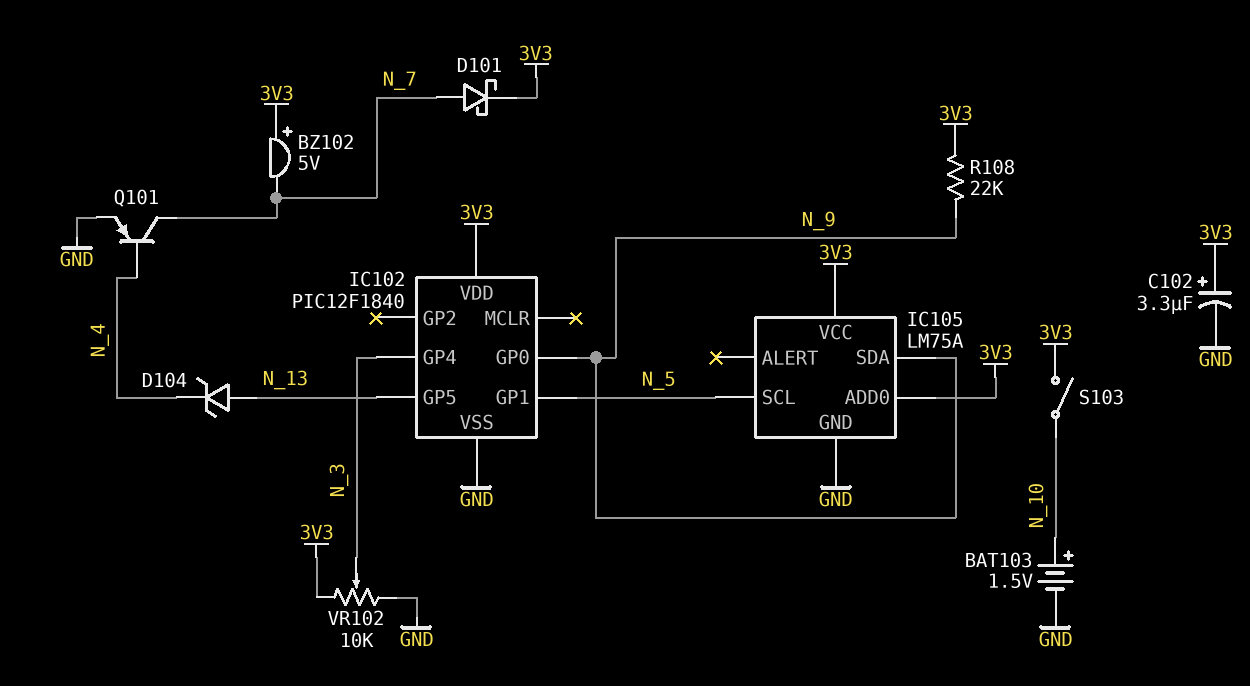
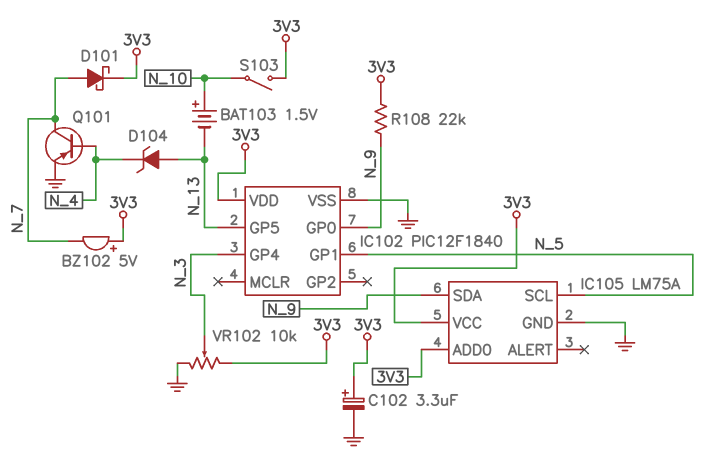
BAT103: 1.5V (plus N_10, minus GND) -> 1.5V (plus N_10, minus N_13)

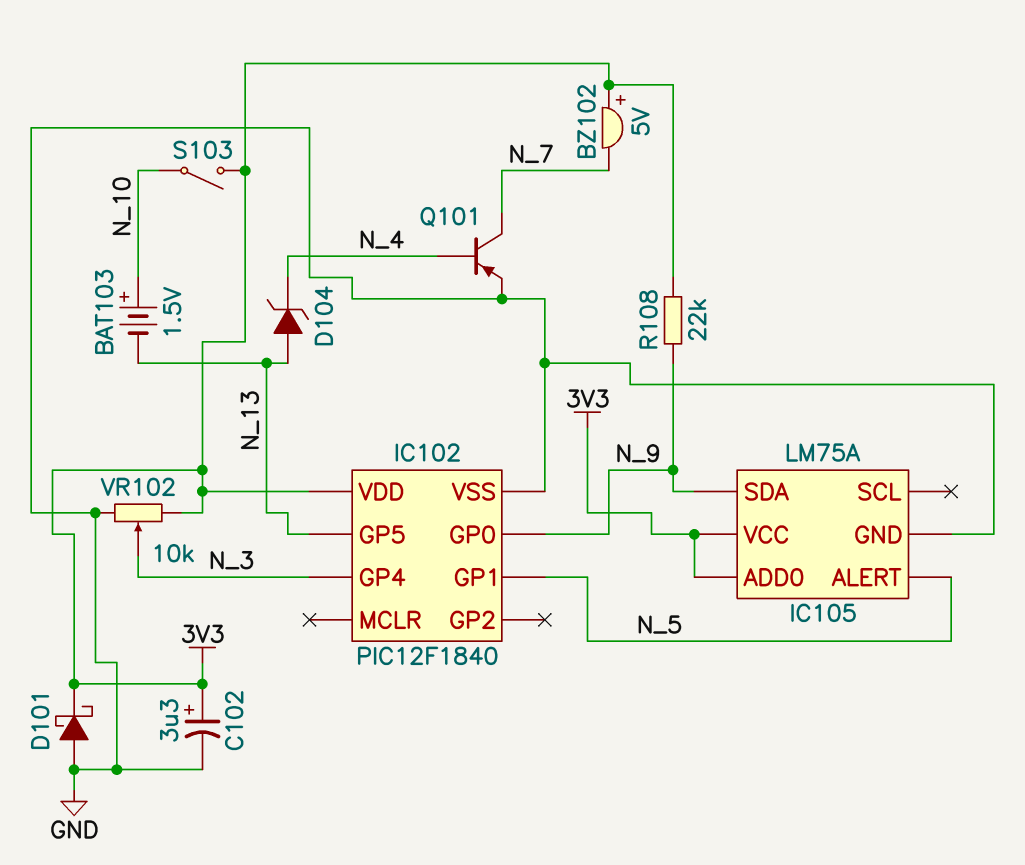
D101: schottky (A N_7, K 3V3) -> schottky (A GND, K 3V3)
IC105 pin ALERT: none -> N_5
IC105 pin SCL: N_5 -> none

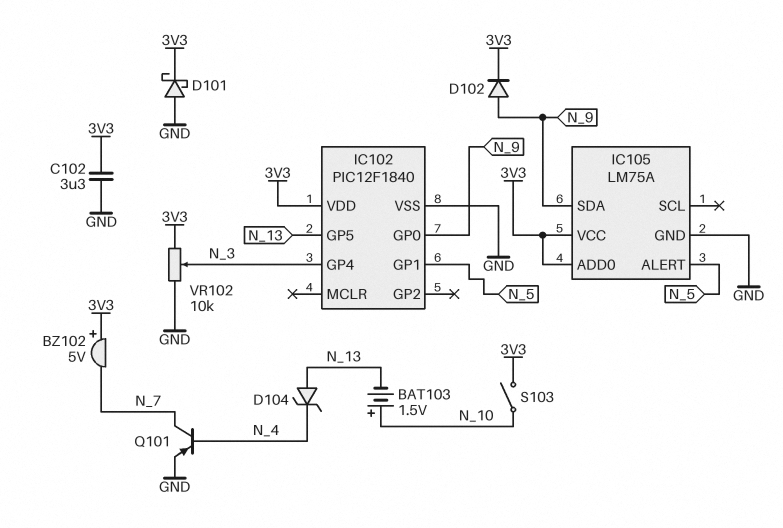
C102: 3.3uF (plus 3V3, minus GND) -> 3.3uF (3V3, GND)
D102: none -> diode (A N_9, K 3V3)
R108: 22k (3V3, N_9) -> none

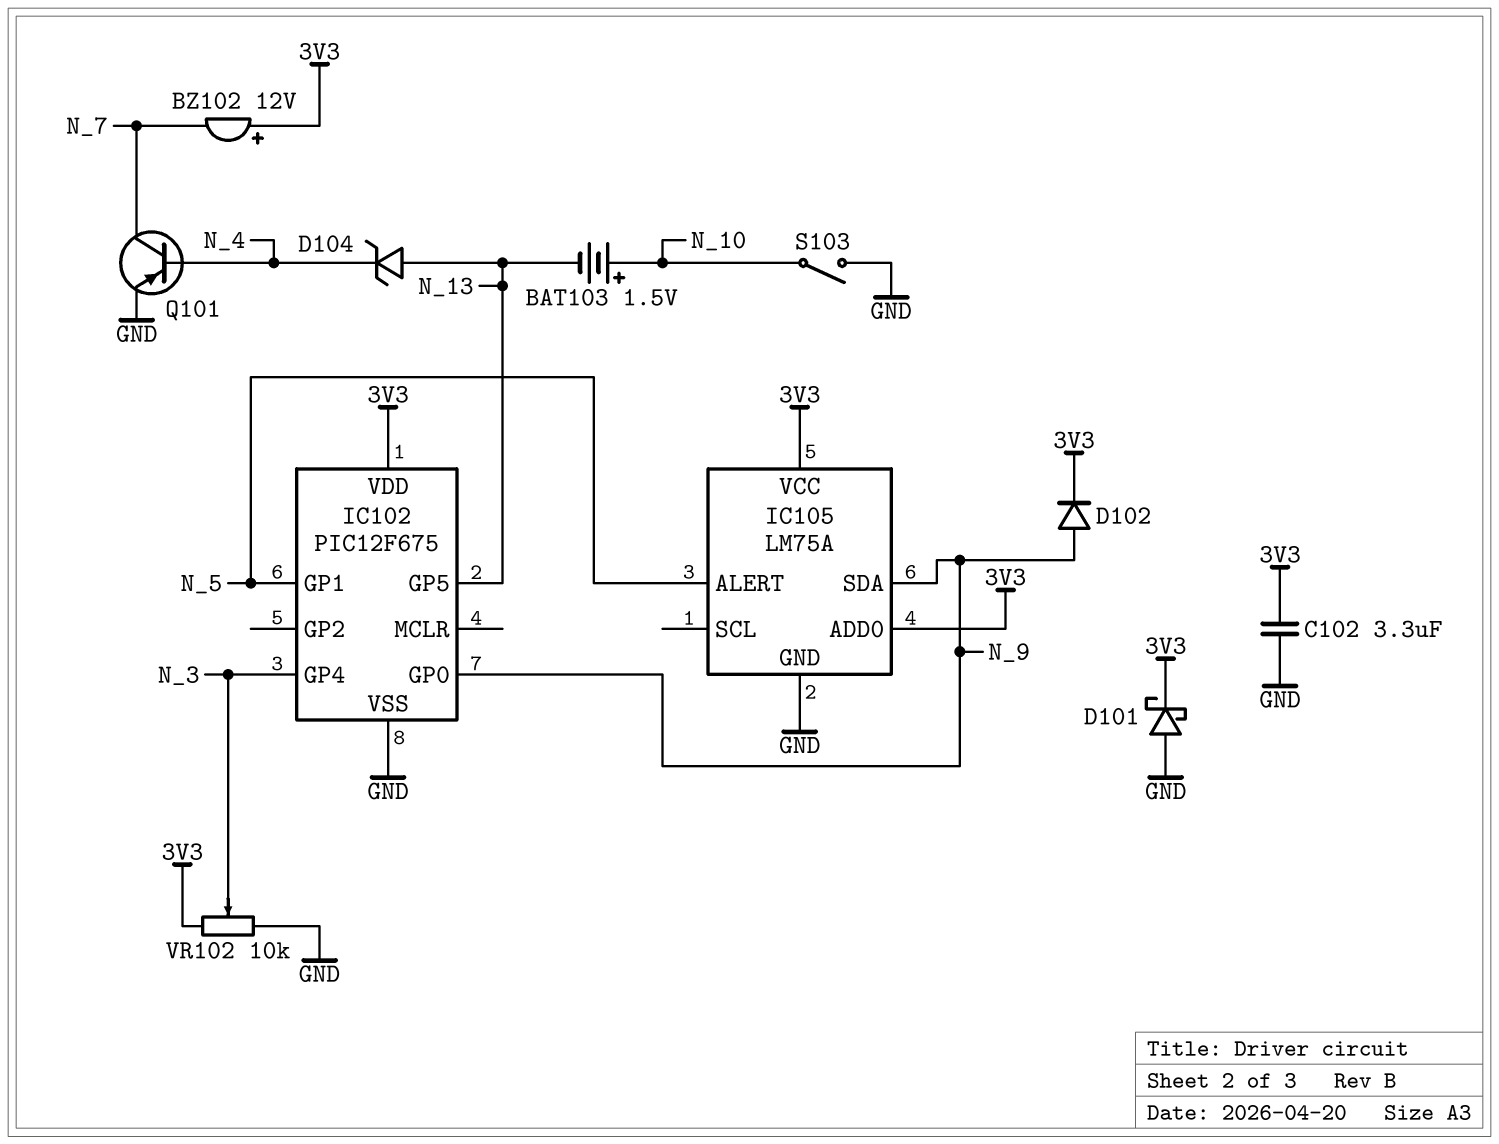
BZ102: buzzer 5V (plus 3V3, minus N_7) -> buzzer 12V (plus 3V3, minus N_7)
IC102: PIC12F1840 -> PIC12F675
S103: switch (3V3, N_10) -> switch (GND, N_10)

